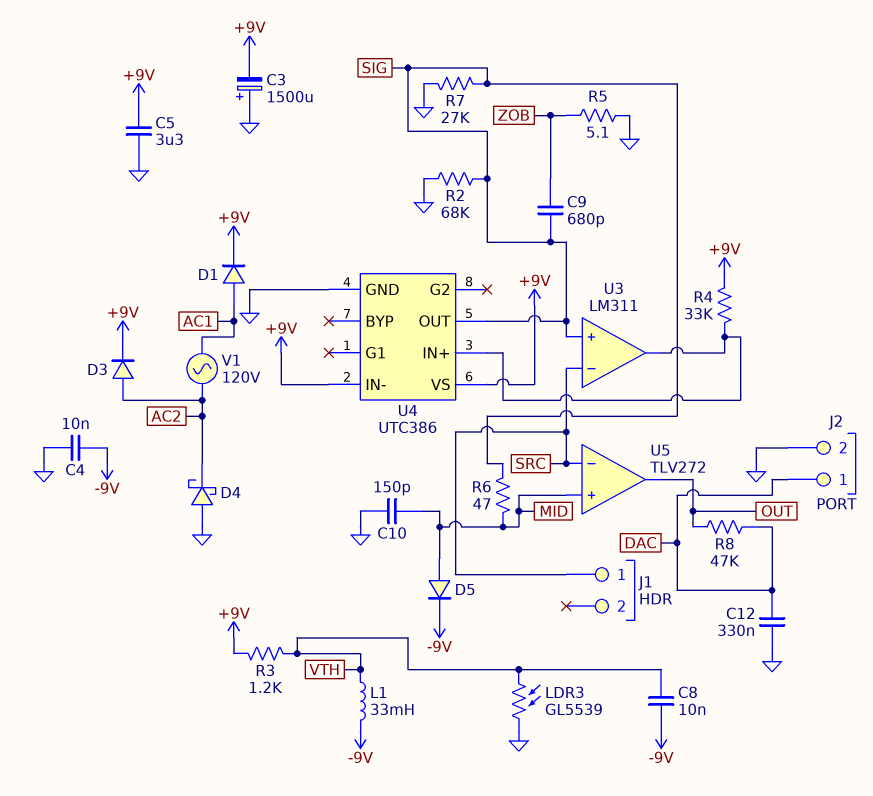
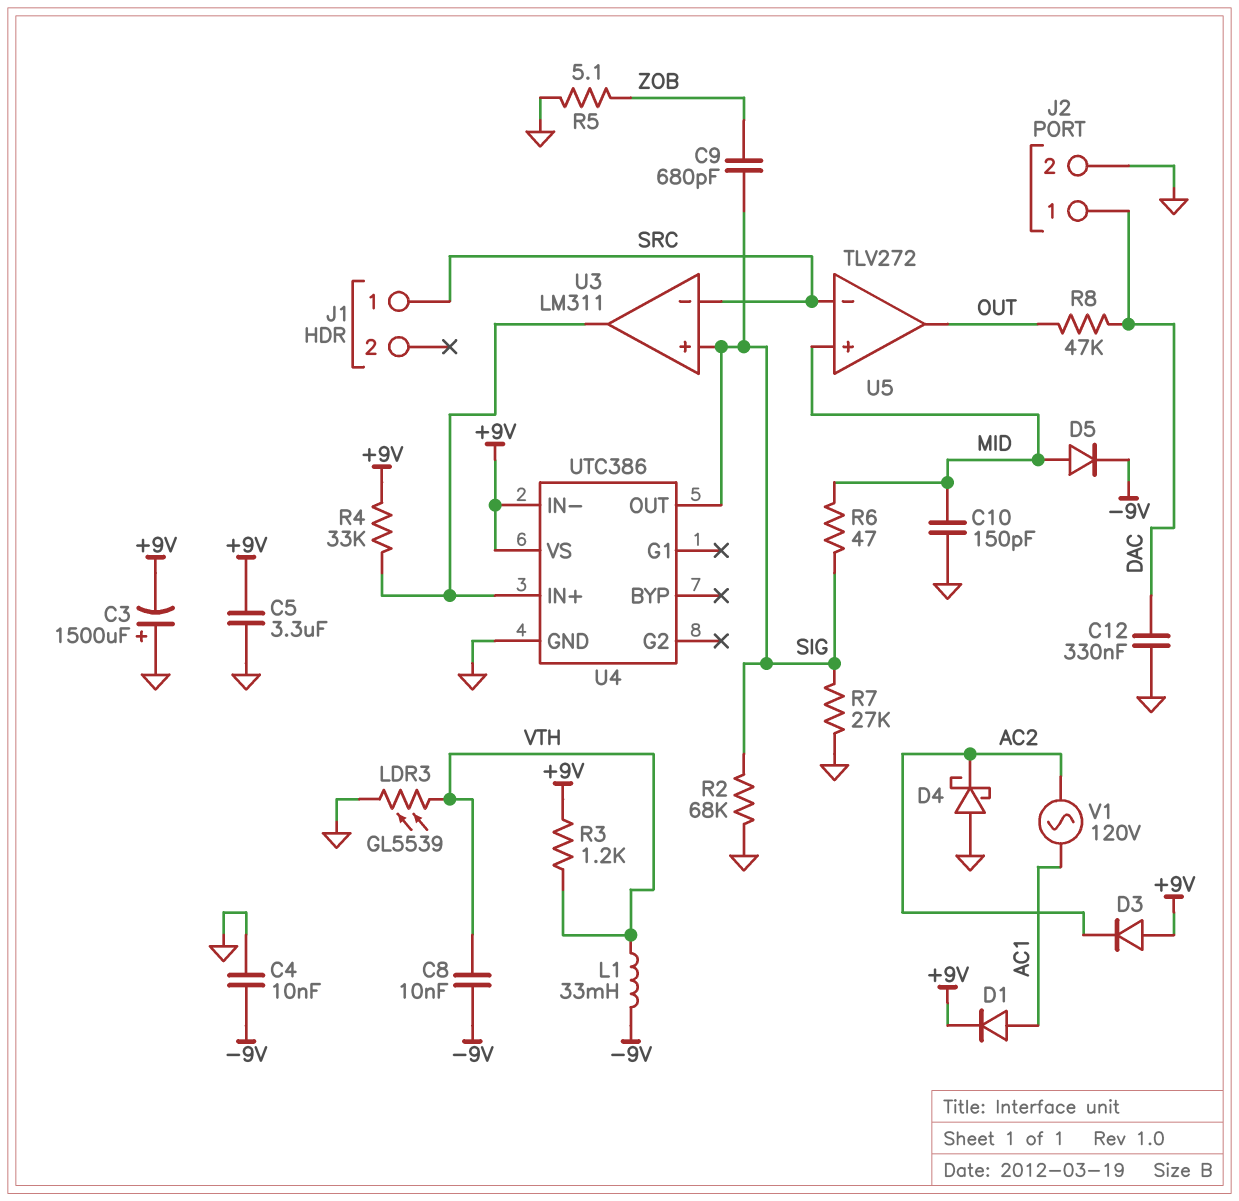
D3: diode (A AC2, K +9V) -> diode (A +9V, K AC2)

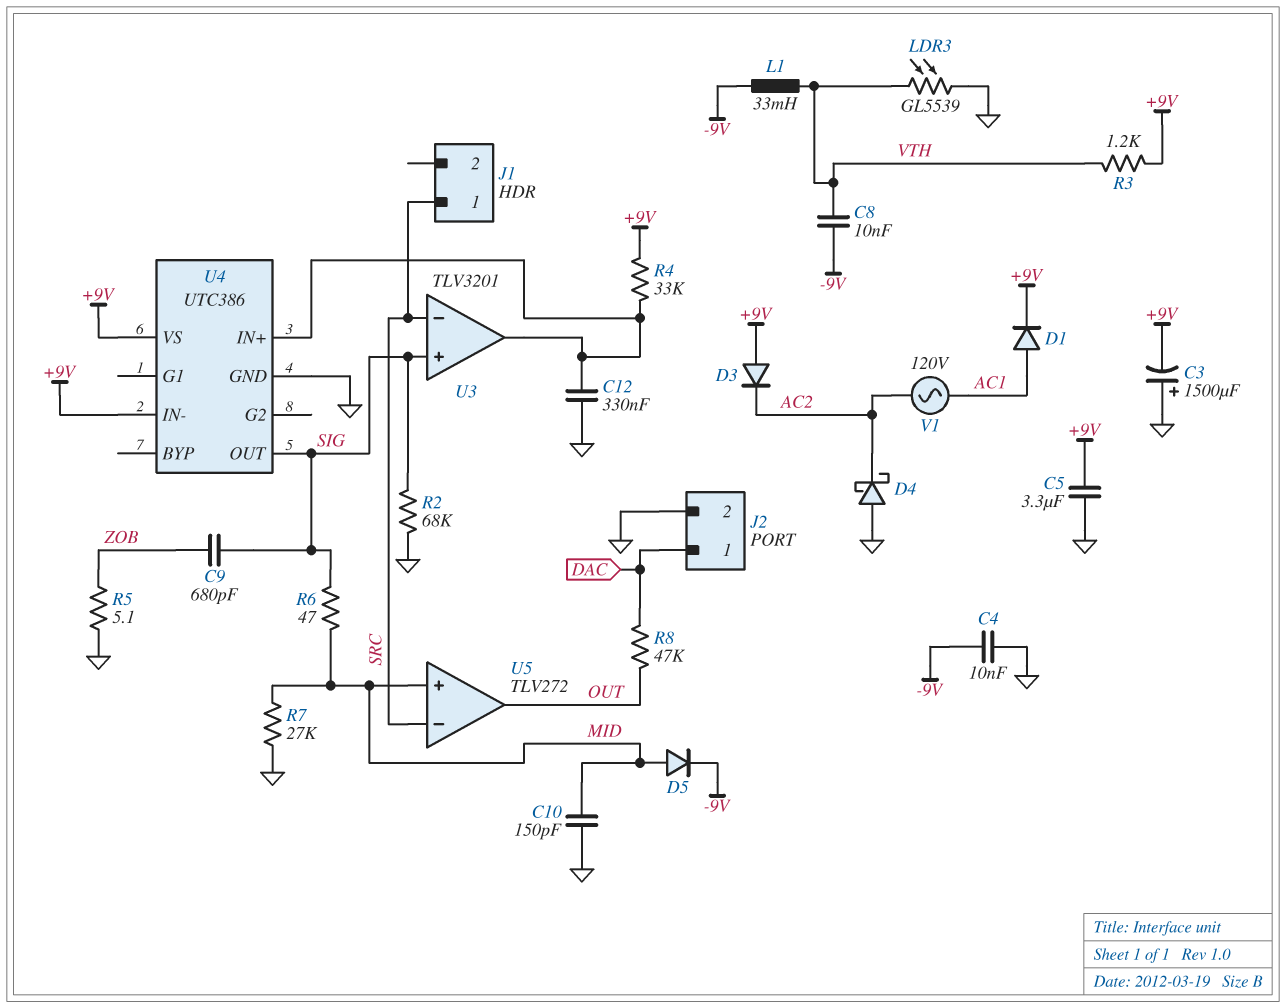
C12: 330nF (DAC, GND) -> 330nF (GND, U3/out)
R7: 27k (GND, SIG) -> 27k (GND, MID)
U3: LM311 -> TLV3201

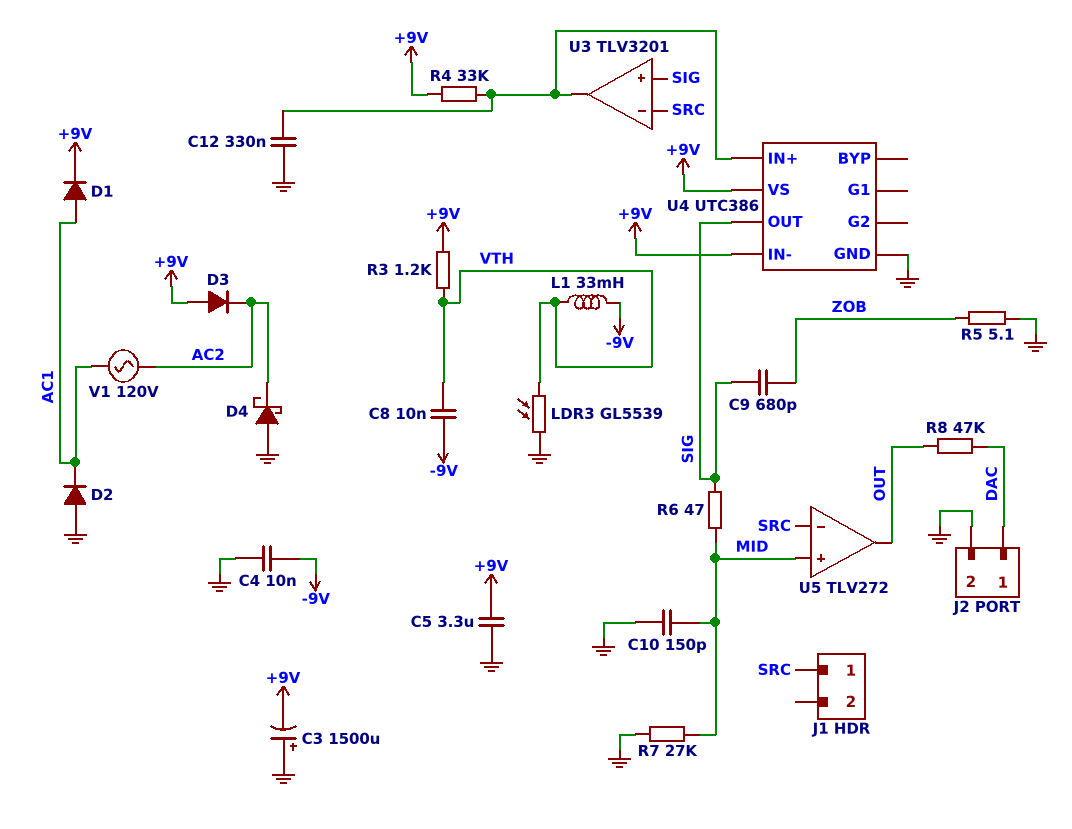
D2: none -> diode (A GND, K AC1)
D5: diode (A MID, K -9V) -> none
R2: 68k (GND, SIG) -> none

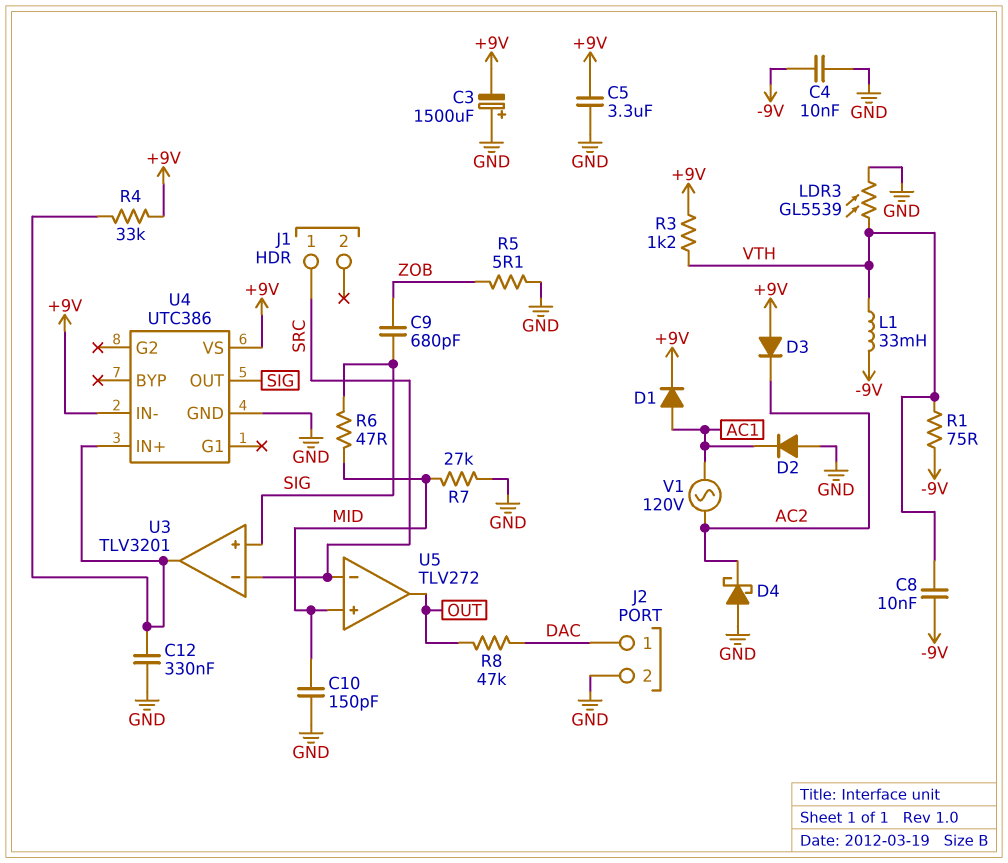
R1: none -> 75 (-9V, VTH)

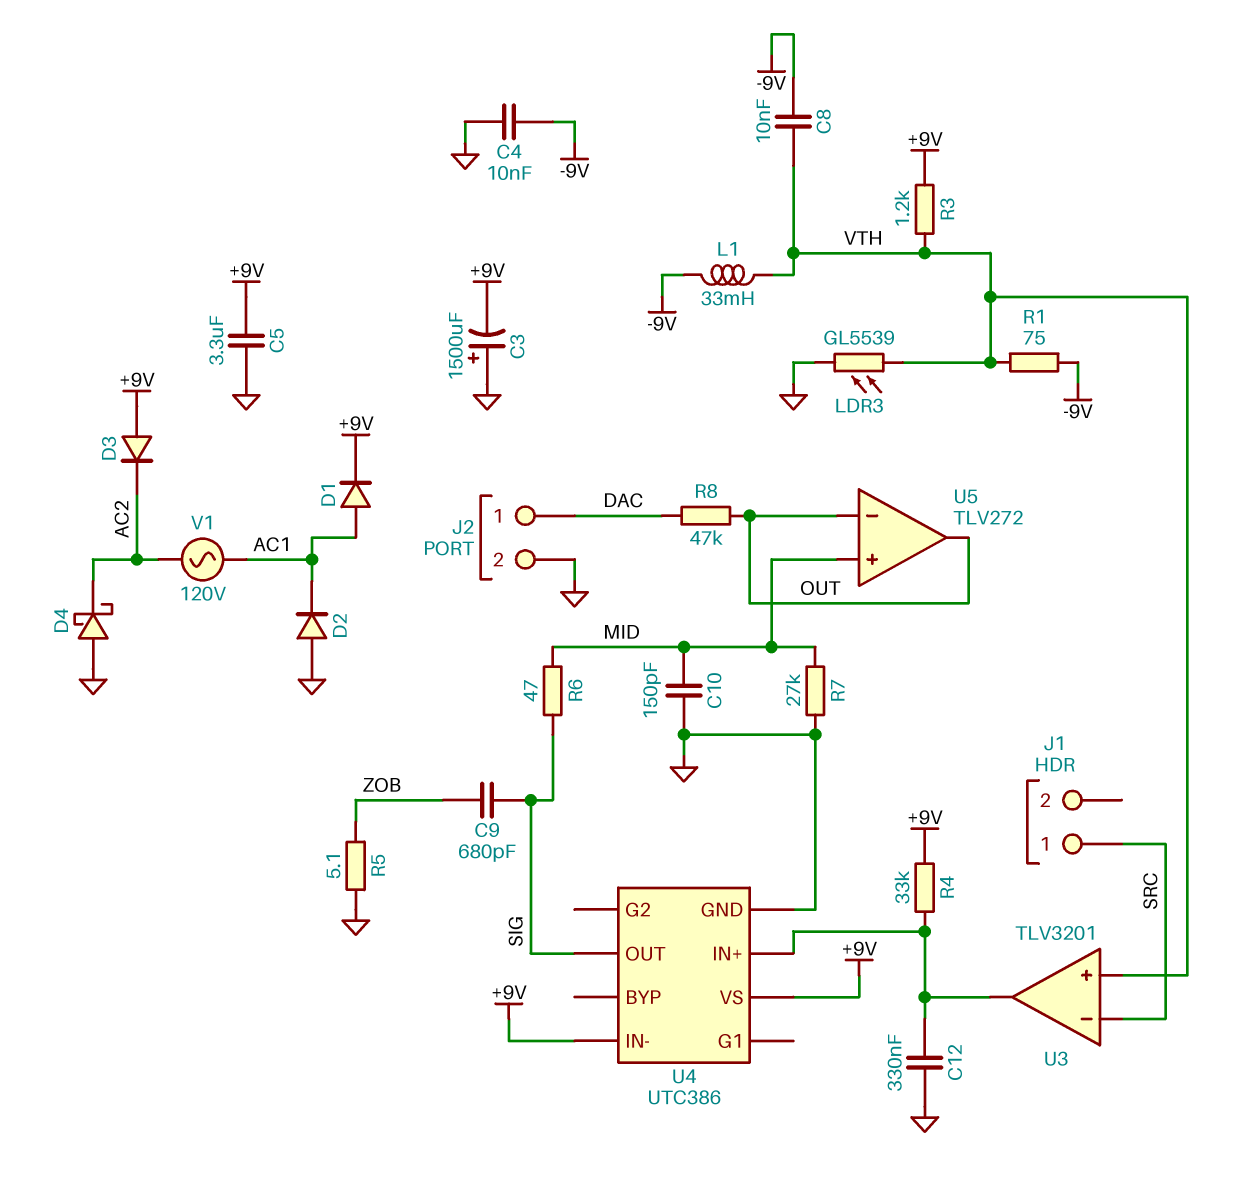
U3 pin in+: SIG -> VTH
U5 pin in-: SRC -> OUT

